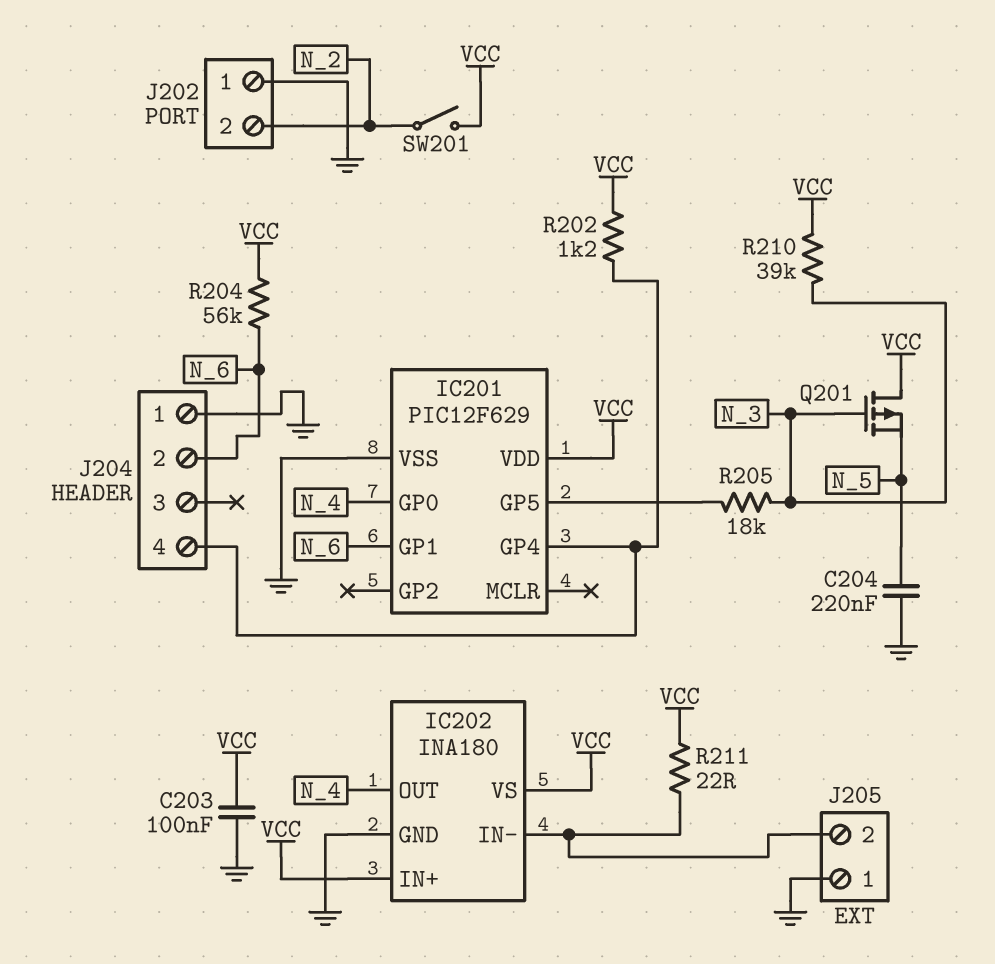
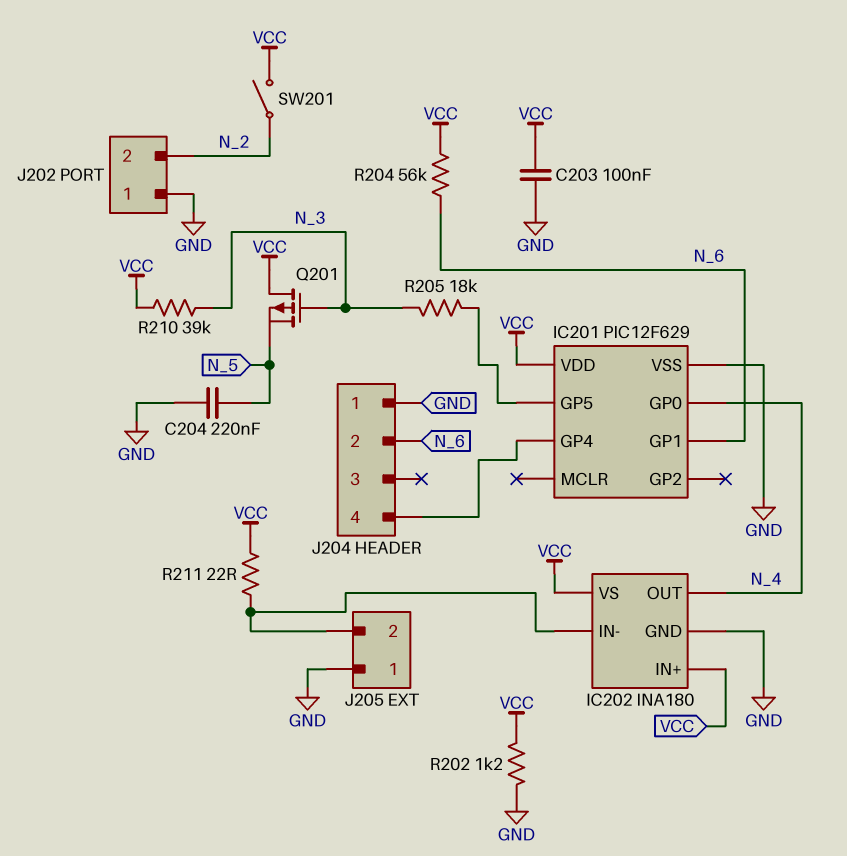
R202: 1.2k (IC201/GP4, VCC) -> 1.2k (GND, VCC)

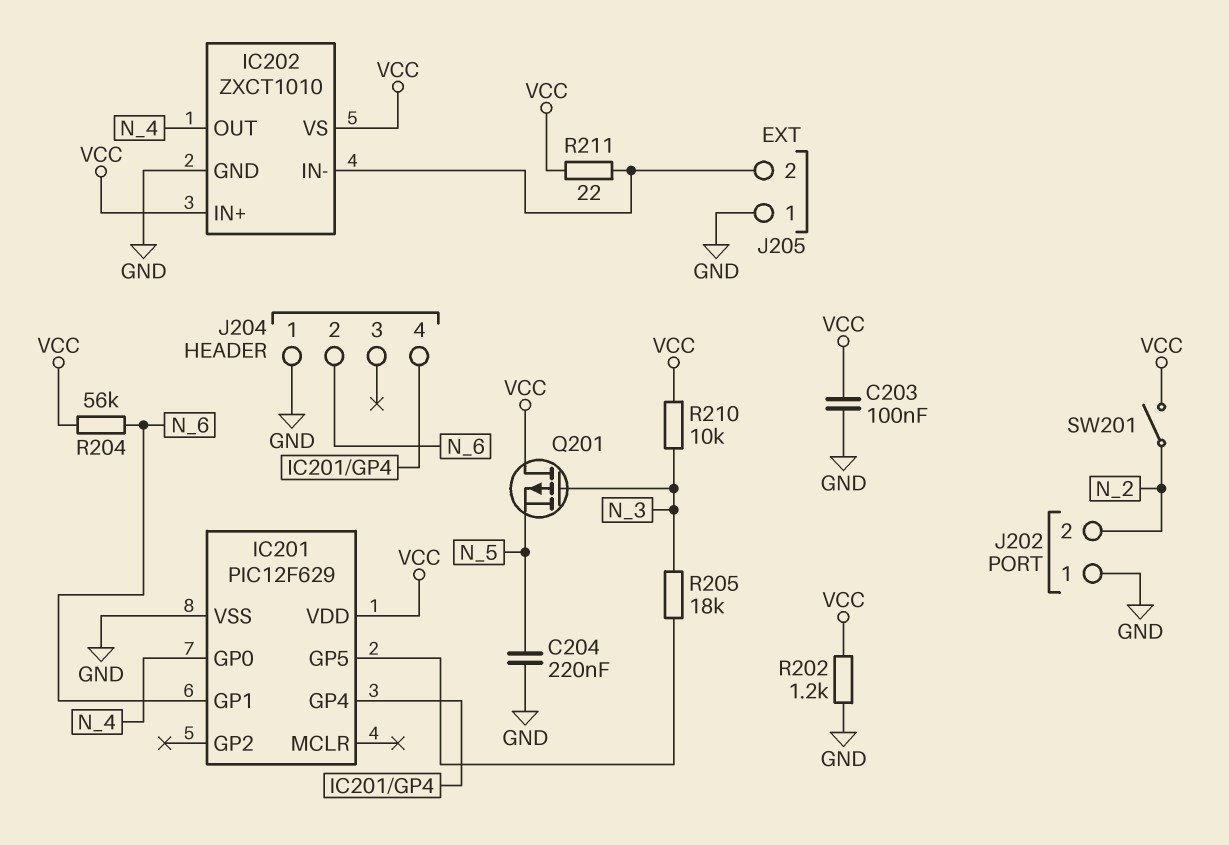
IC202: INA180 -> ZXCT1010
R210: 39k (N_3, VCC) -> 10k (N_3, VCC)

